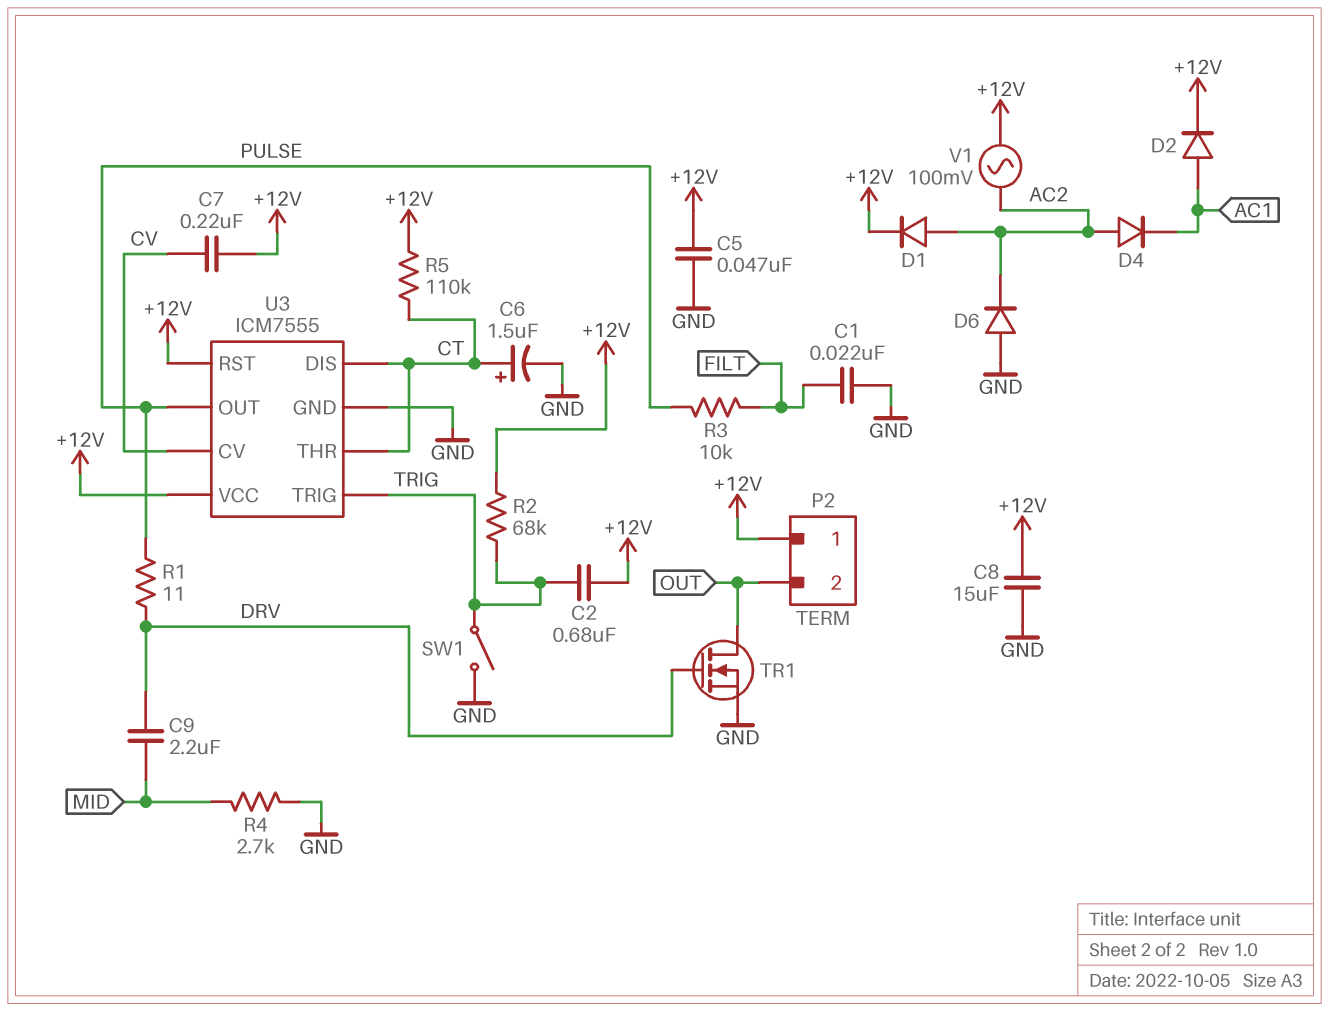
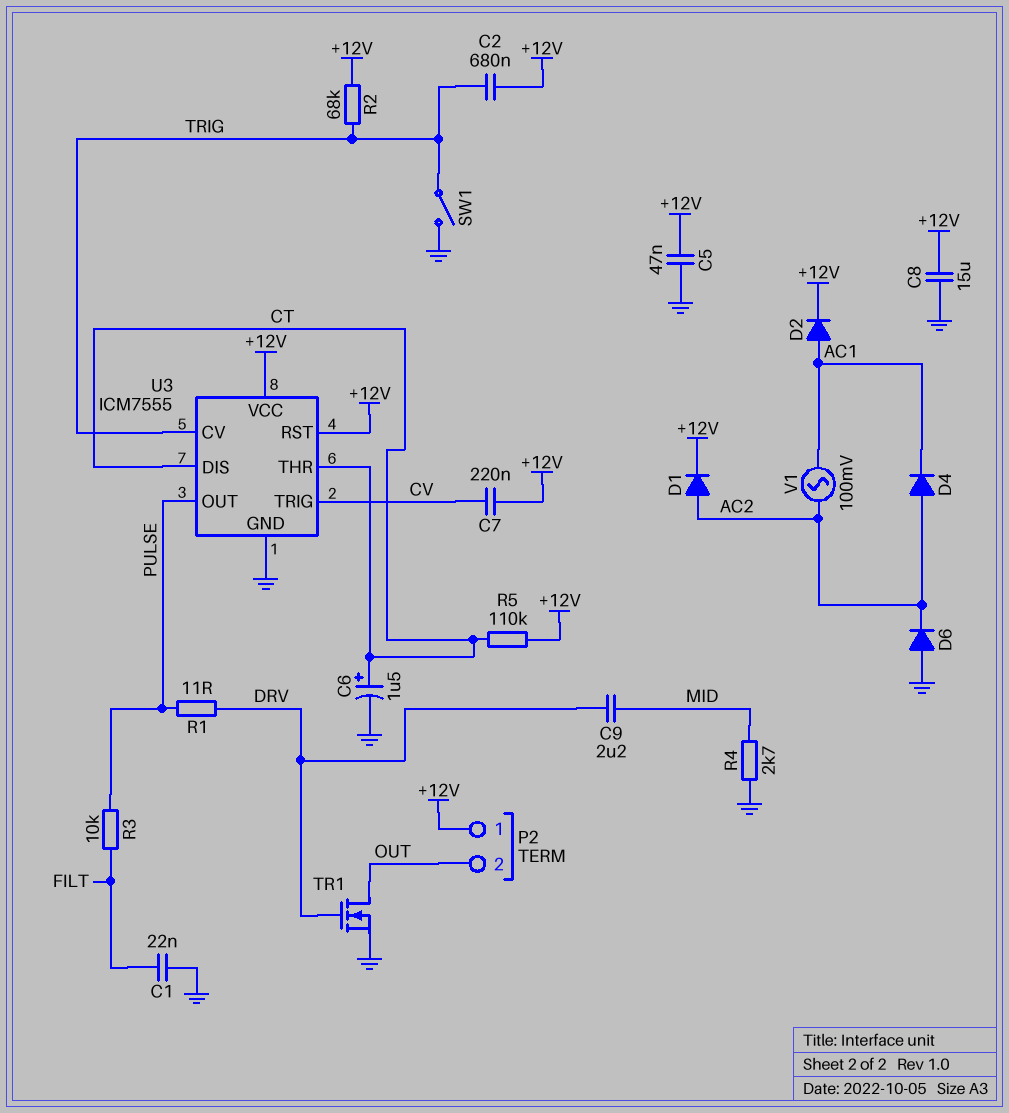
U3 pin CV: CV -> TRIG
U3 pin TRIG: TRIG -> CV
V1: AC 100mV (+12V, AC2) -> AC 100mV (AC1, AC2)

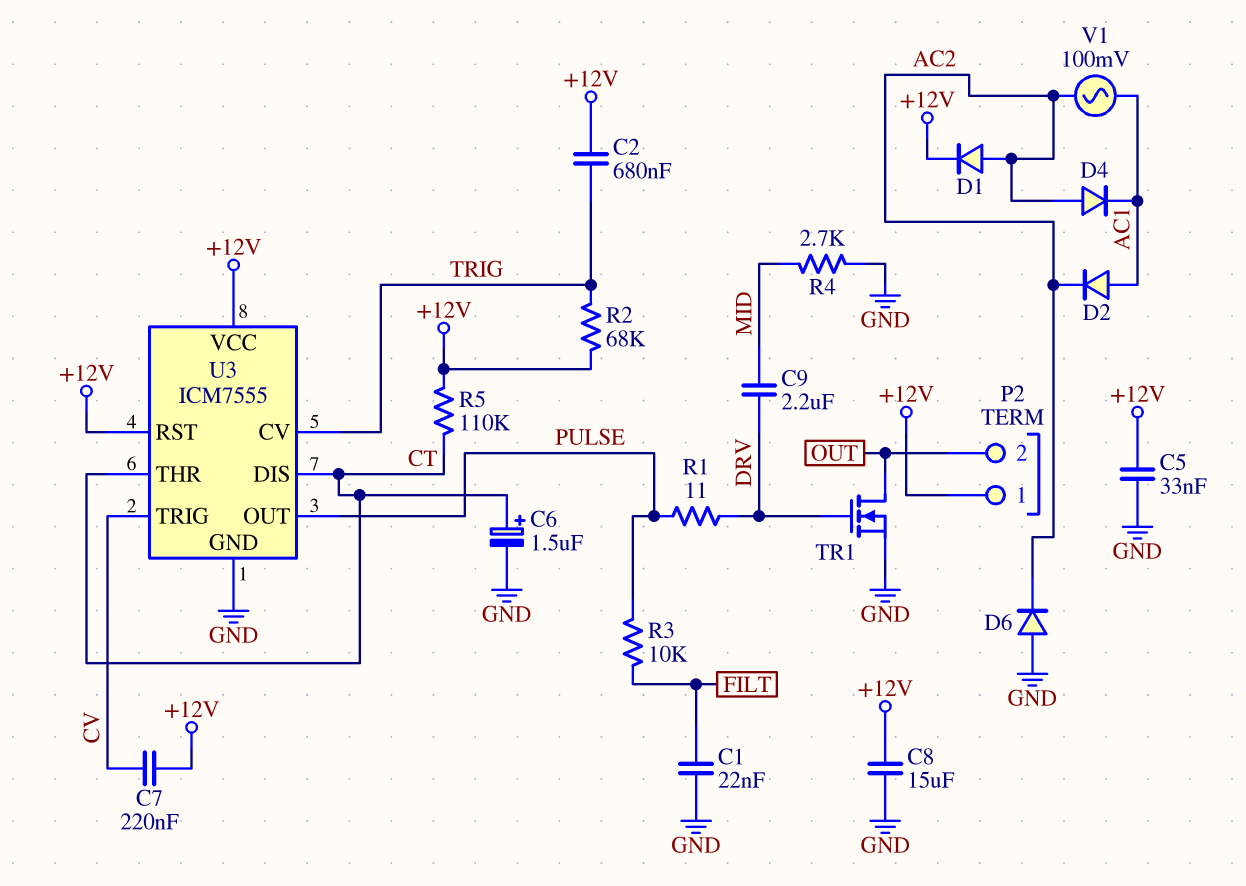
C5: 47nF (+12V, GND) -> 33nF (+12V, GND)
D2: diode (A AC1, K +12V) -> diode (A AC1, K AC2)
SW1: switch (GND, TRIG) -> none

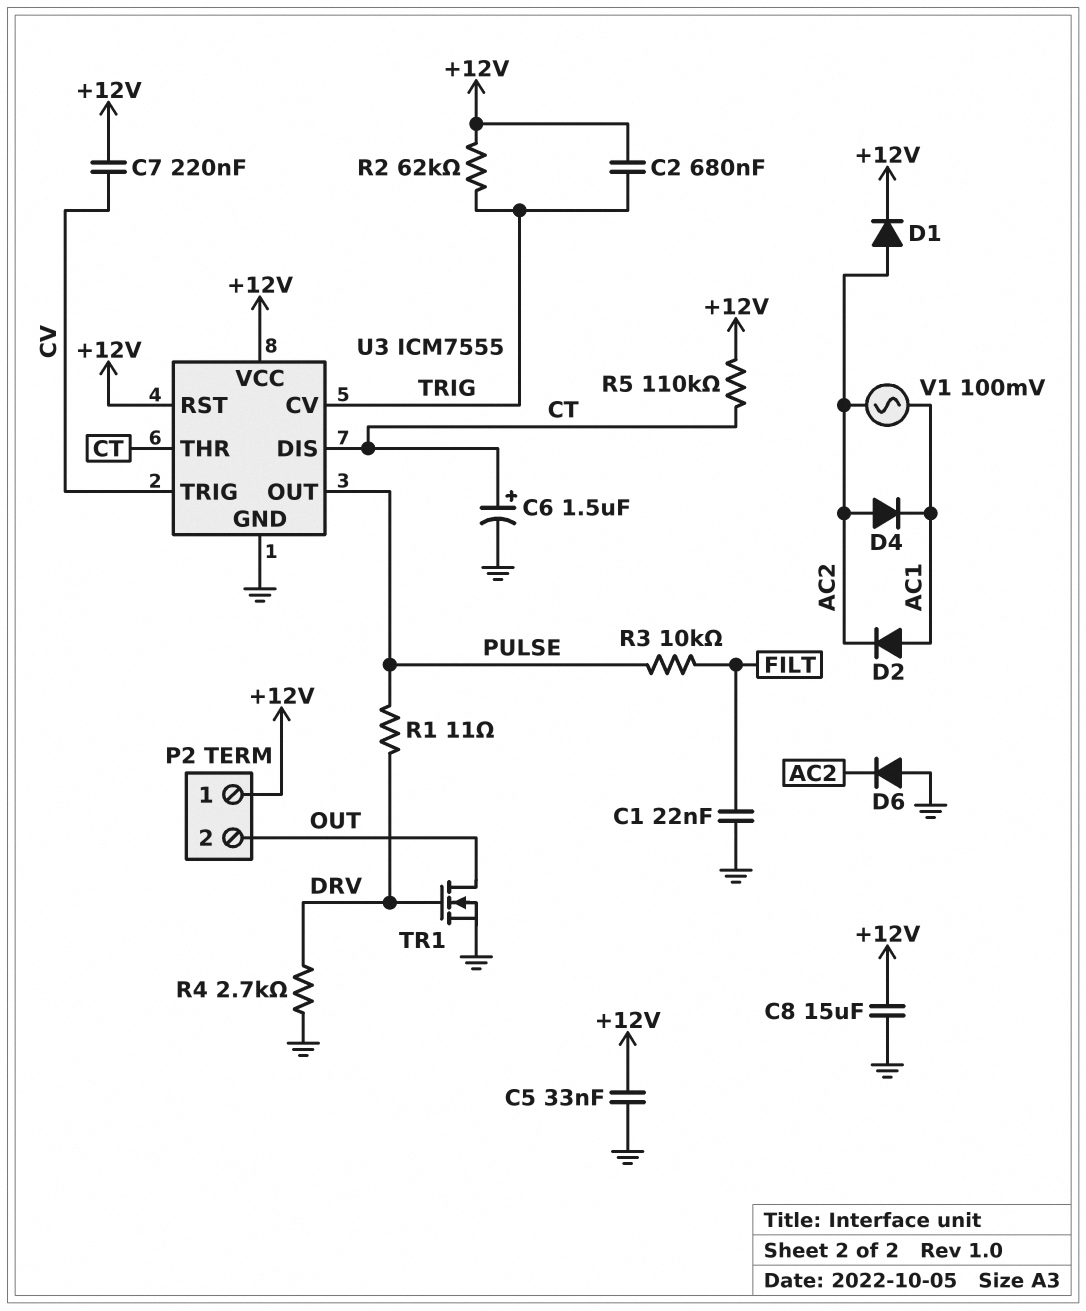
C9: 2.2uF (DRV, MID) -> none
R2: 68k (+12V, TRIG) -> 62k (+12V, TRIG)
R4: 2.7k (GND, MID) -> 2.7k (DRV, GND)

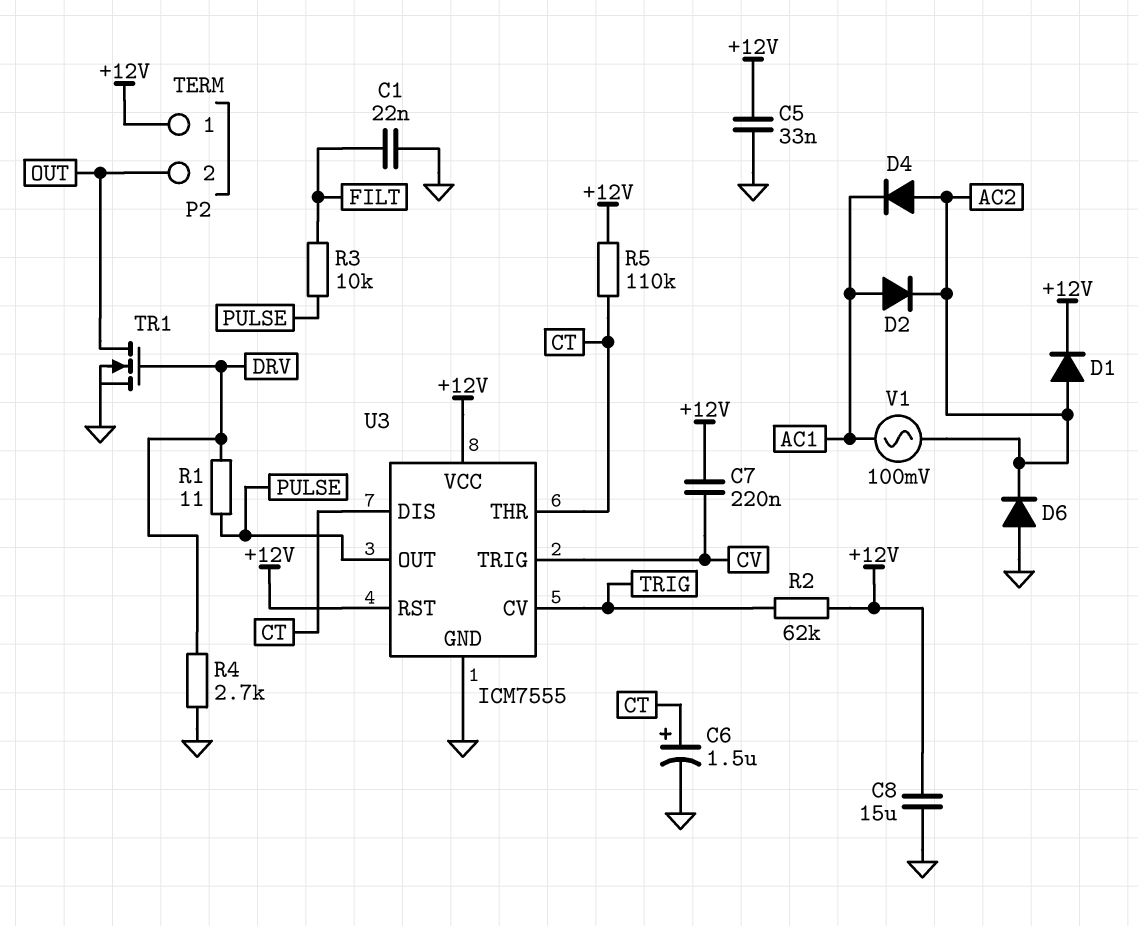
C2: 680nF (+12V, TRIG) -> none

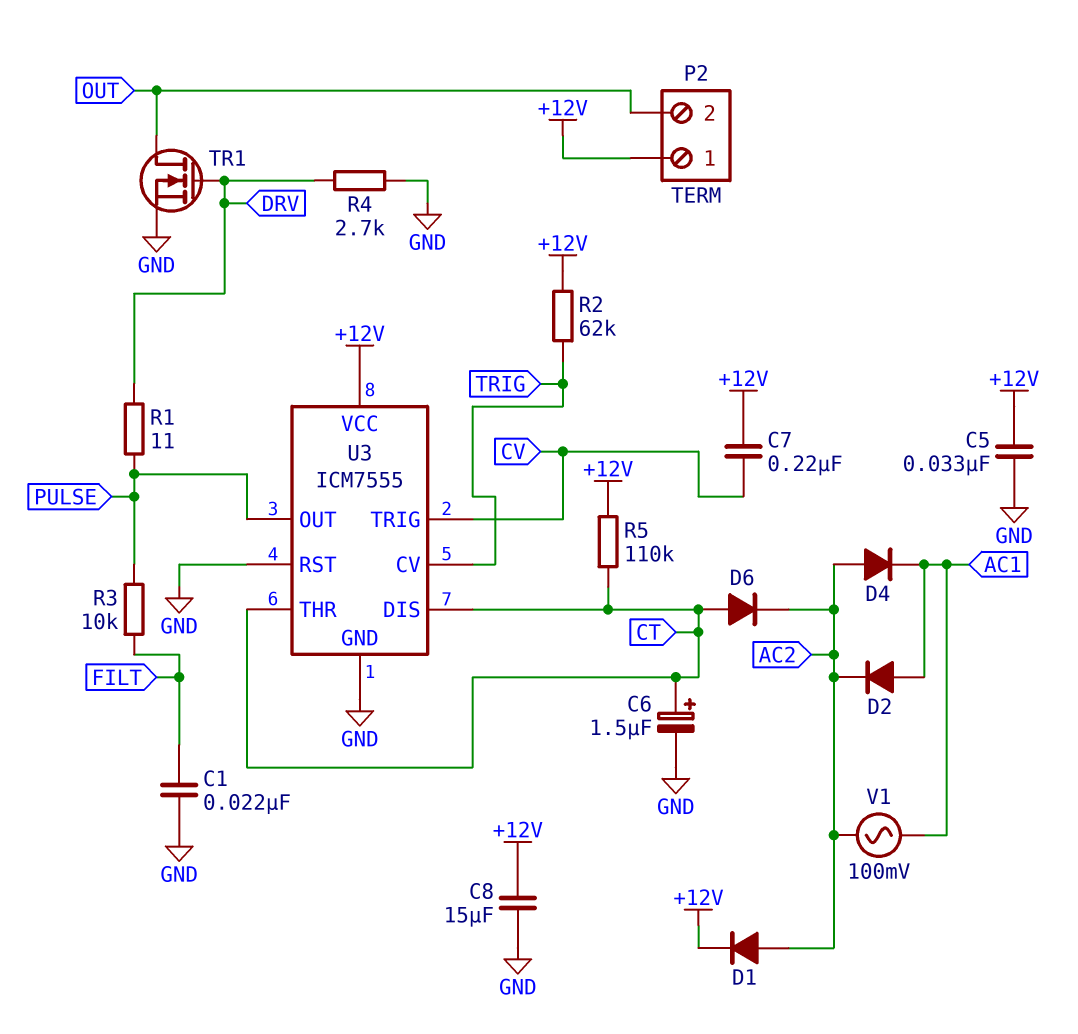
D6: diode (A GND, K AC2) -> diode (A CT, K AC2)
U3 pin RST: +12V -> GND

